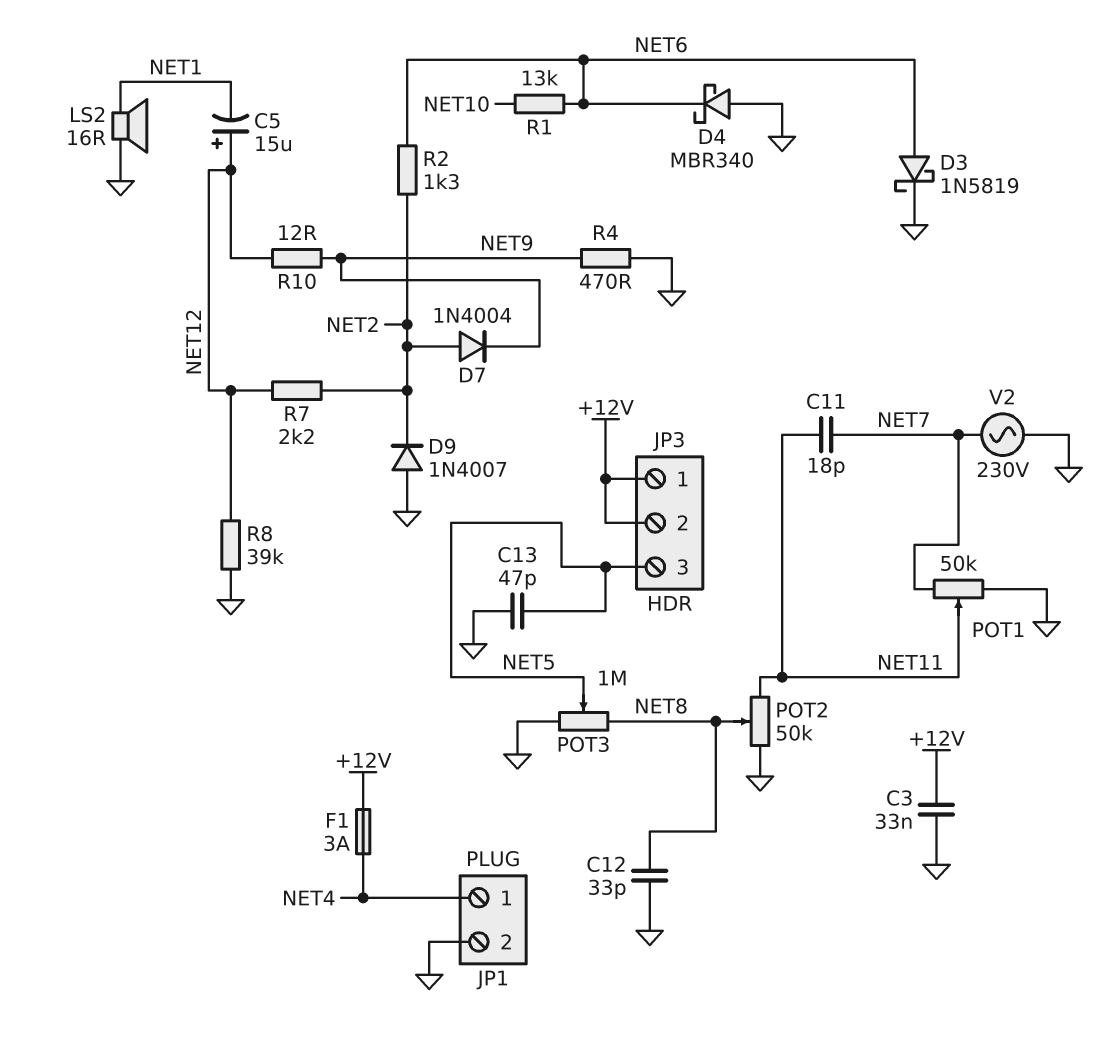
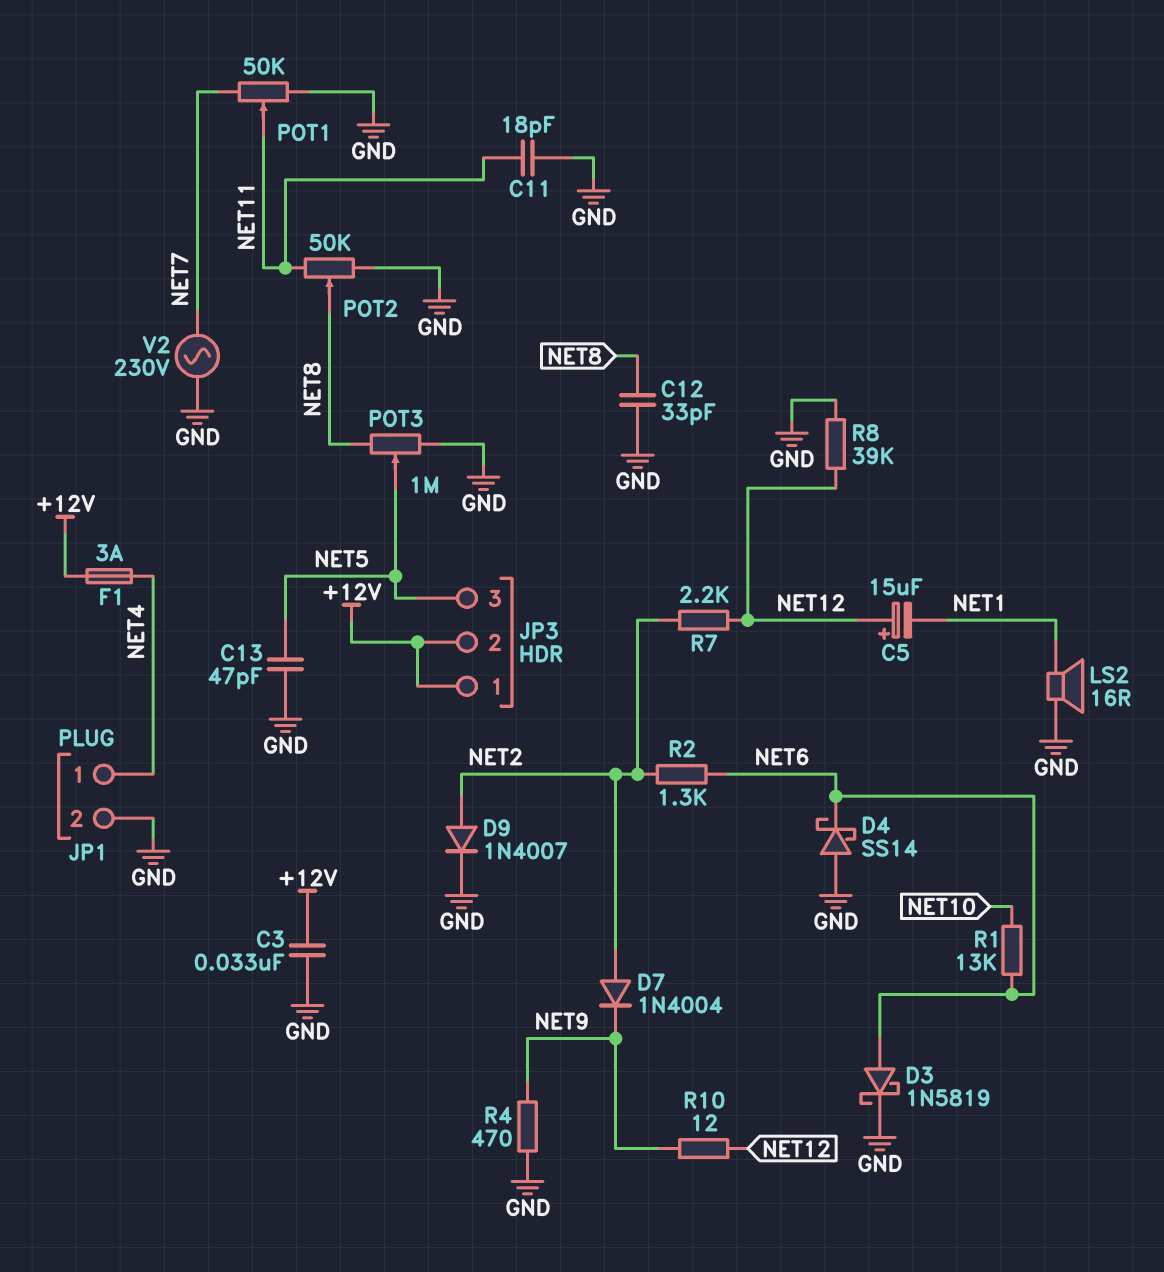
C11: 18pF (NET7, NET11) -> 18pF (GND, NET11)
D4: schottky MBR340 (A GND, K NET6) -> schottky SS14 (A GND, K NET6)
D9: diode 1N4007 (A GND, K NET2) -> diode 1N4007 (A NET2, K GND)

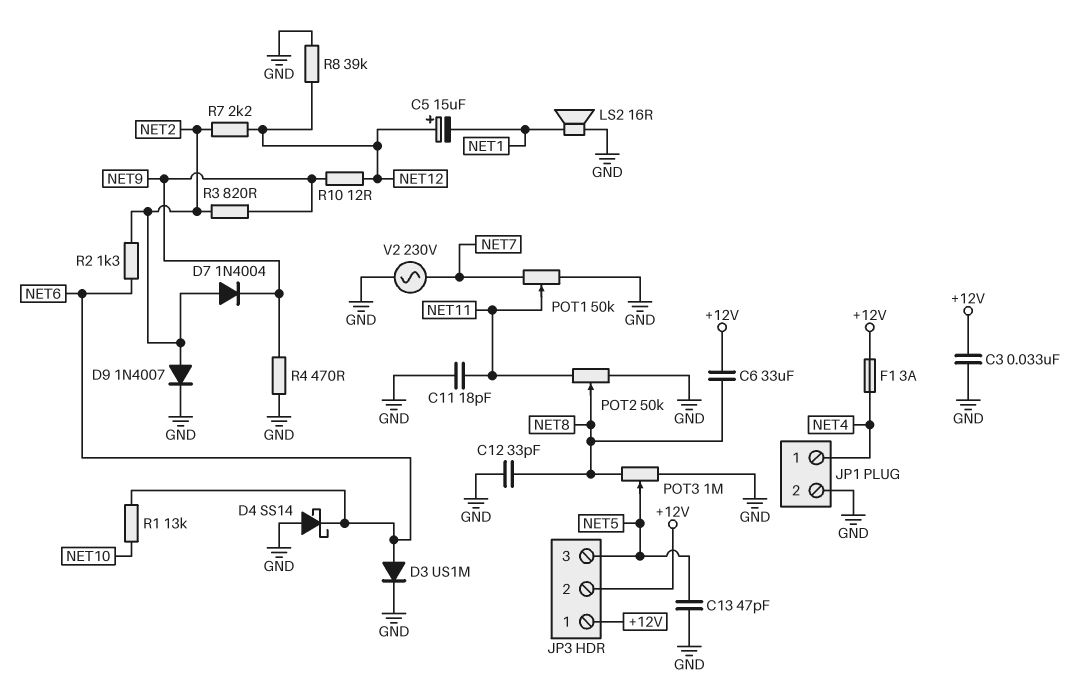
C6: none -> 33uF (+12V, NET8)
D3: schottky 1N5819 (A NET6, K GND) -> diode US1M (A NET6, K GND)
R3: none -> 820 (NET2, NET9)

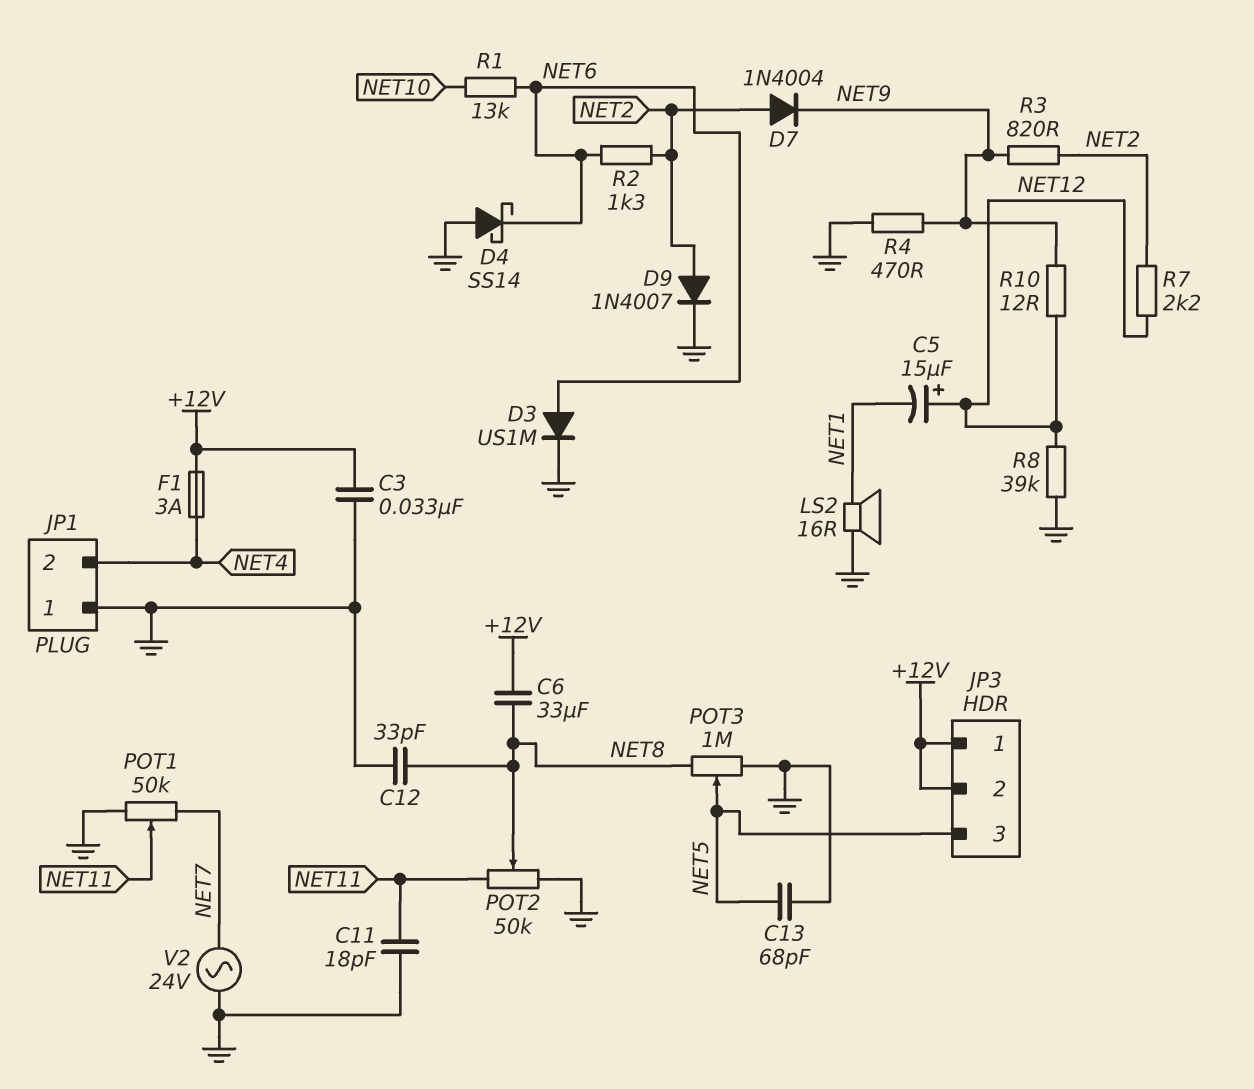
C13: 47pF (GND, NET5) -> 68pF (GND, NET5)
JP1 pin 1: NET4 -> GND
JP1 pin 2: GND -> NET4
V2: AC 230V (GND, NET7) -> AC 24V (GND, NET7)

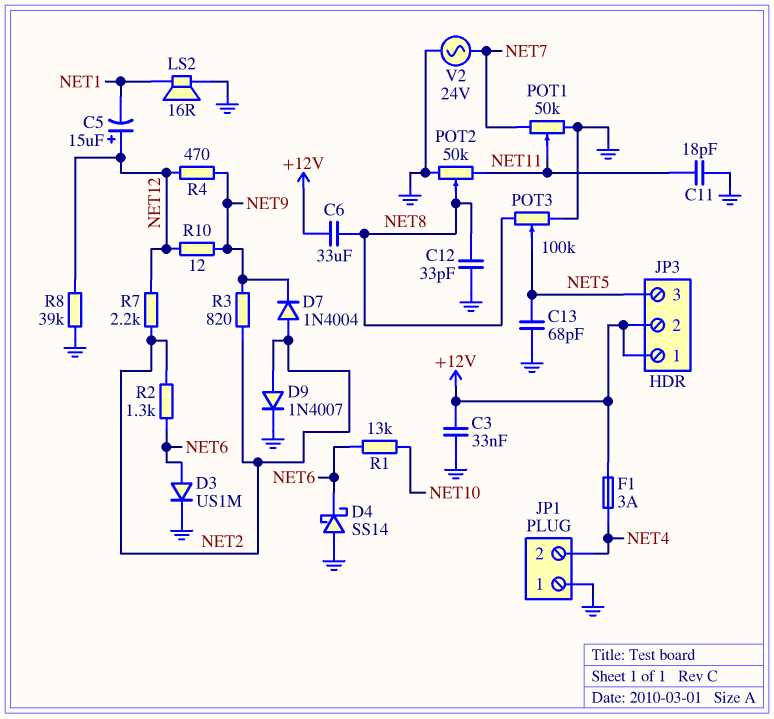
POT3: 1M (GND, NET8, wiper NET5) -> 100k (GND, NET8, wiper NET5)
R4: 470 (GND, NET9) -> 470 (NET9, NET12)

